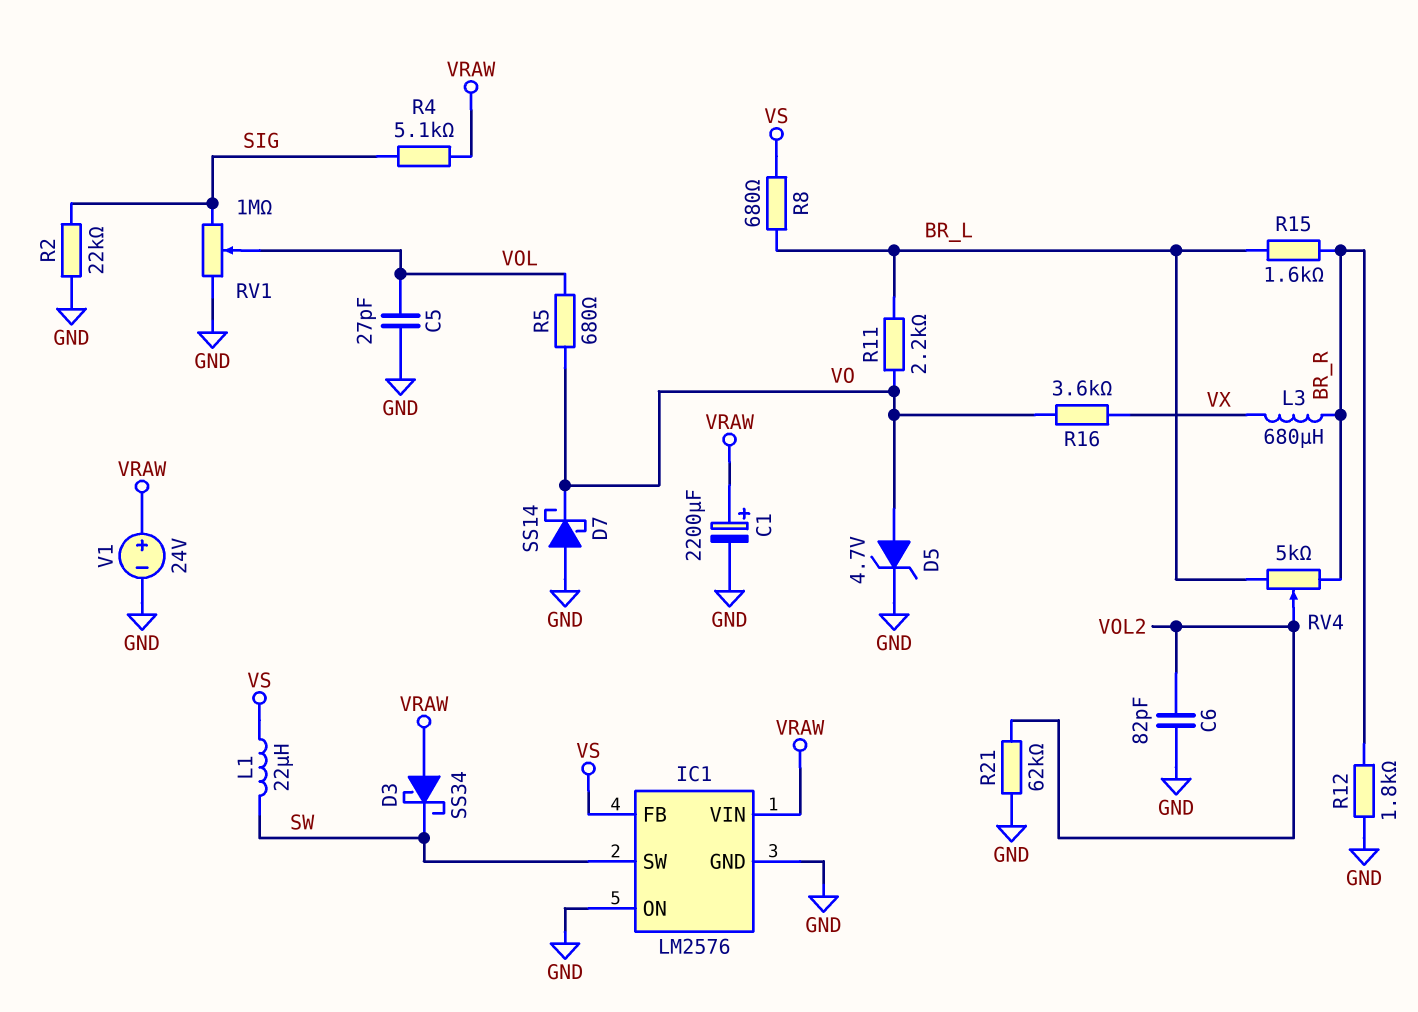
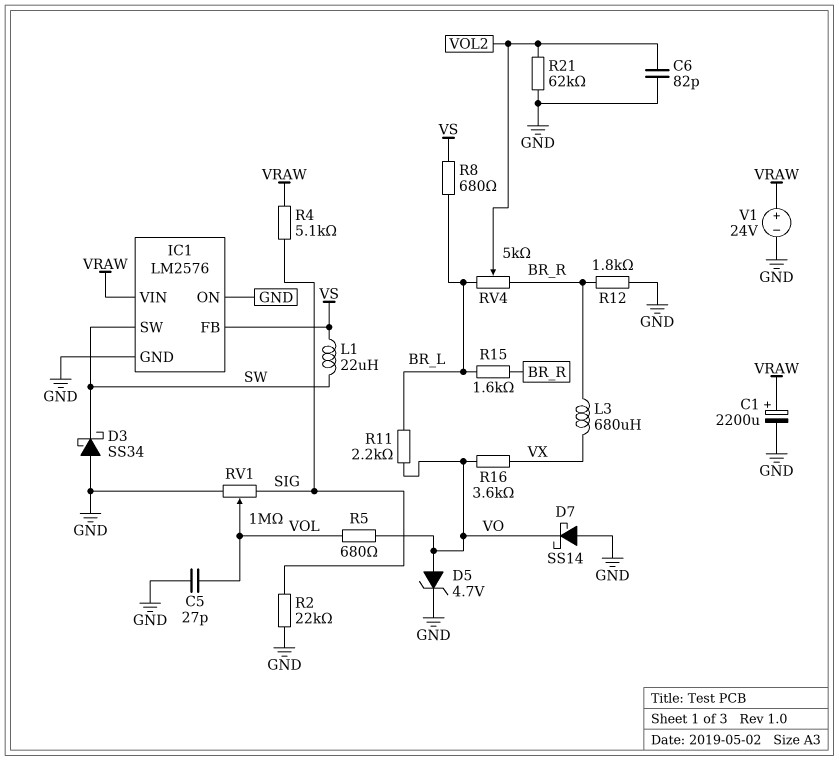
D3: schottky SS34 (A VRAW, K SW) -> schottky SS34 (A GND, K SW)

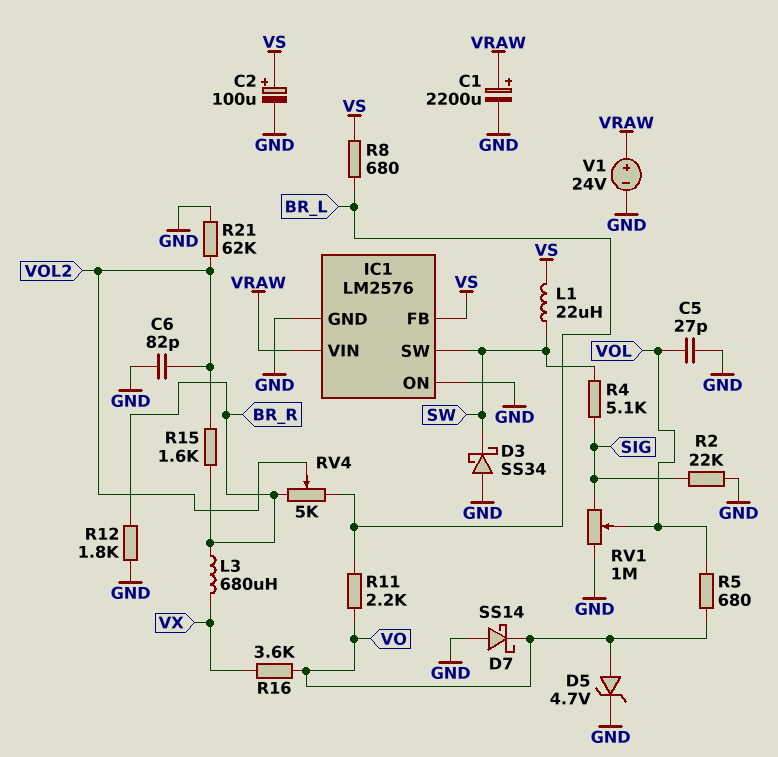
C2: none -> 100uF (plus VS, minus GND)
R4: 5.1k (SIG, VRAW) -> 5.1k (SIG, SW)
R15: 1.6k (BR_L, BR_R) -> 1.6k (BR_R, VOL2)

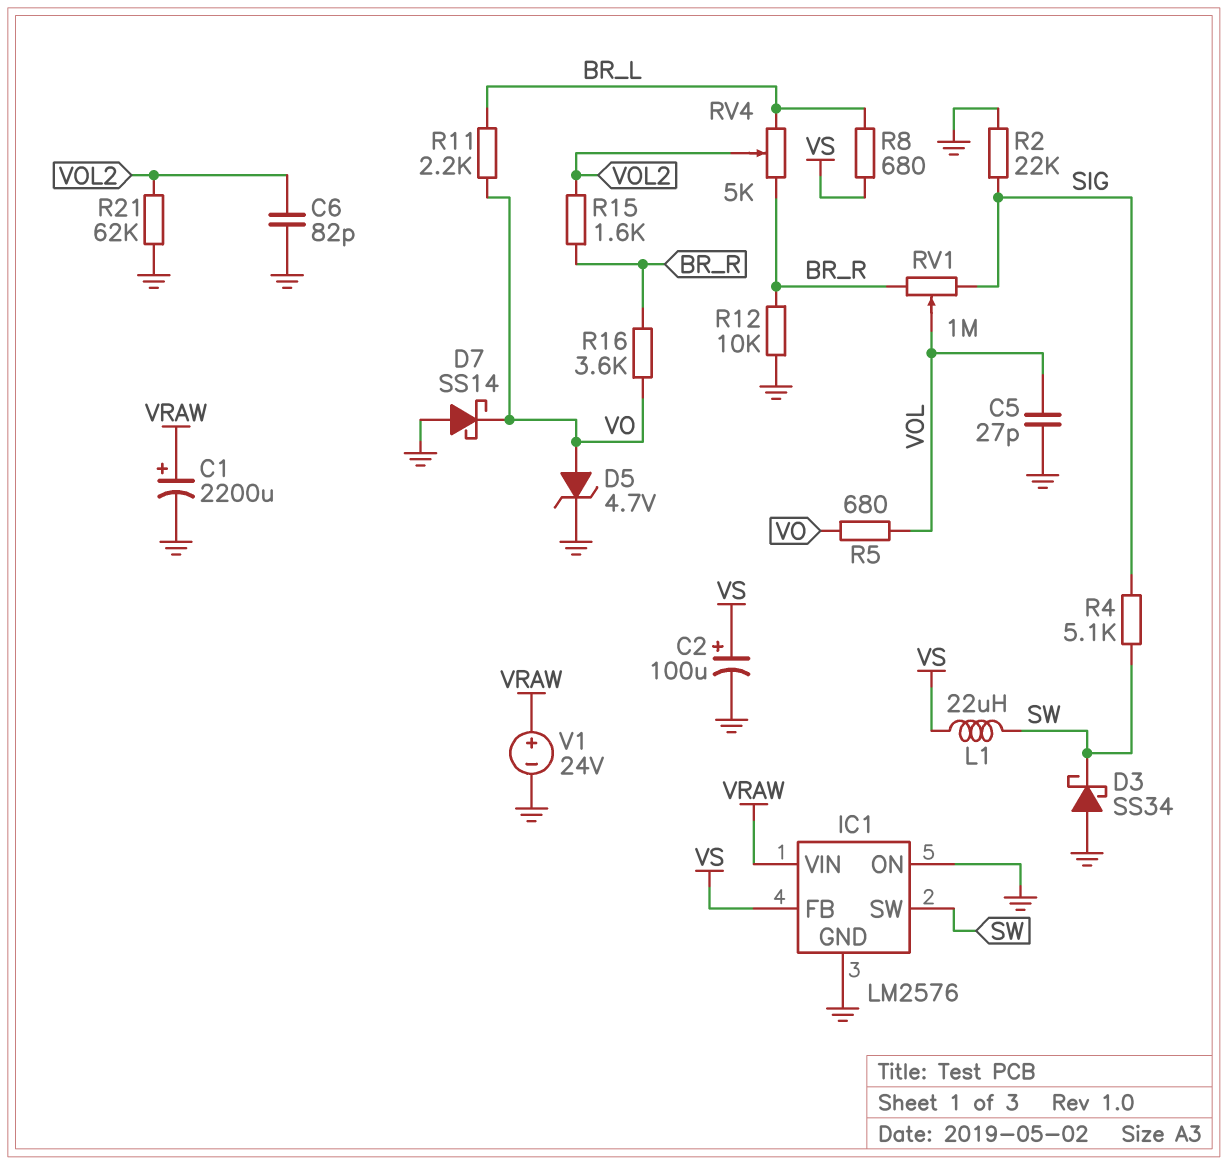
L3: 680uH (BR_R, VX) -> none
R12: 1.8k (BR_R, GND) -> 10k (BR_R, GND)
R16: 3.6k (VO, VX) -> 3.6k (BR_R, VO)
RV1: 1M (GND, SIG, wiper VOL) -> 1M (BR_R, SIG, wiper VOL)

